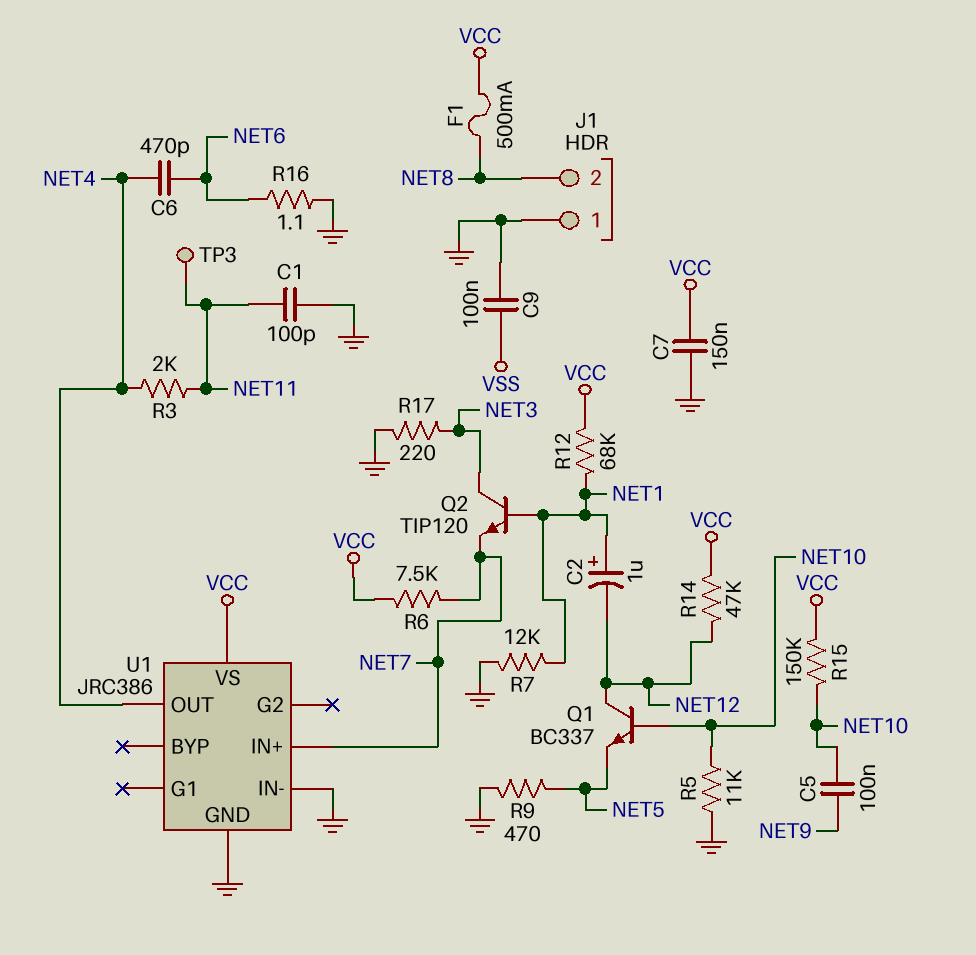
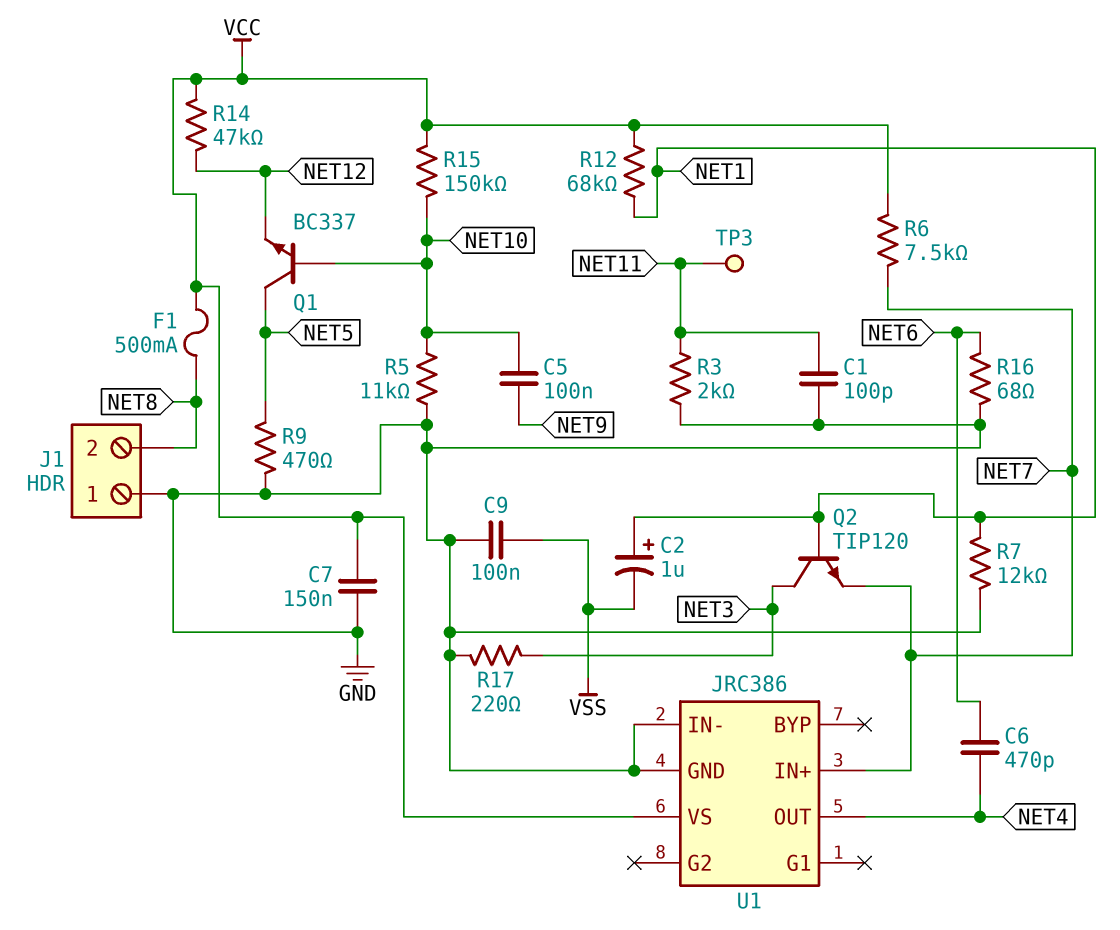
C2: 1uF (plus NET1, minus NET12) -> 1uF (plus NET1, minus VSS)
Q1: NPN BC337 (B NET10, C NET12, E NET5) -> NPN BC337 (B NET10, C NET5, E NET12)
R3: 2k (NET4, NET11) -> 2k (GND, NET11)
R16: 1.1 (GND, NET6) -> 68 (GND, NET6)

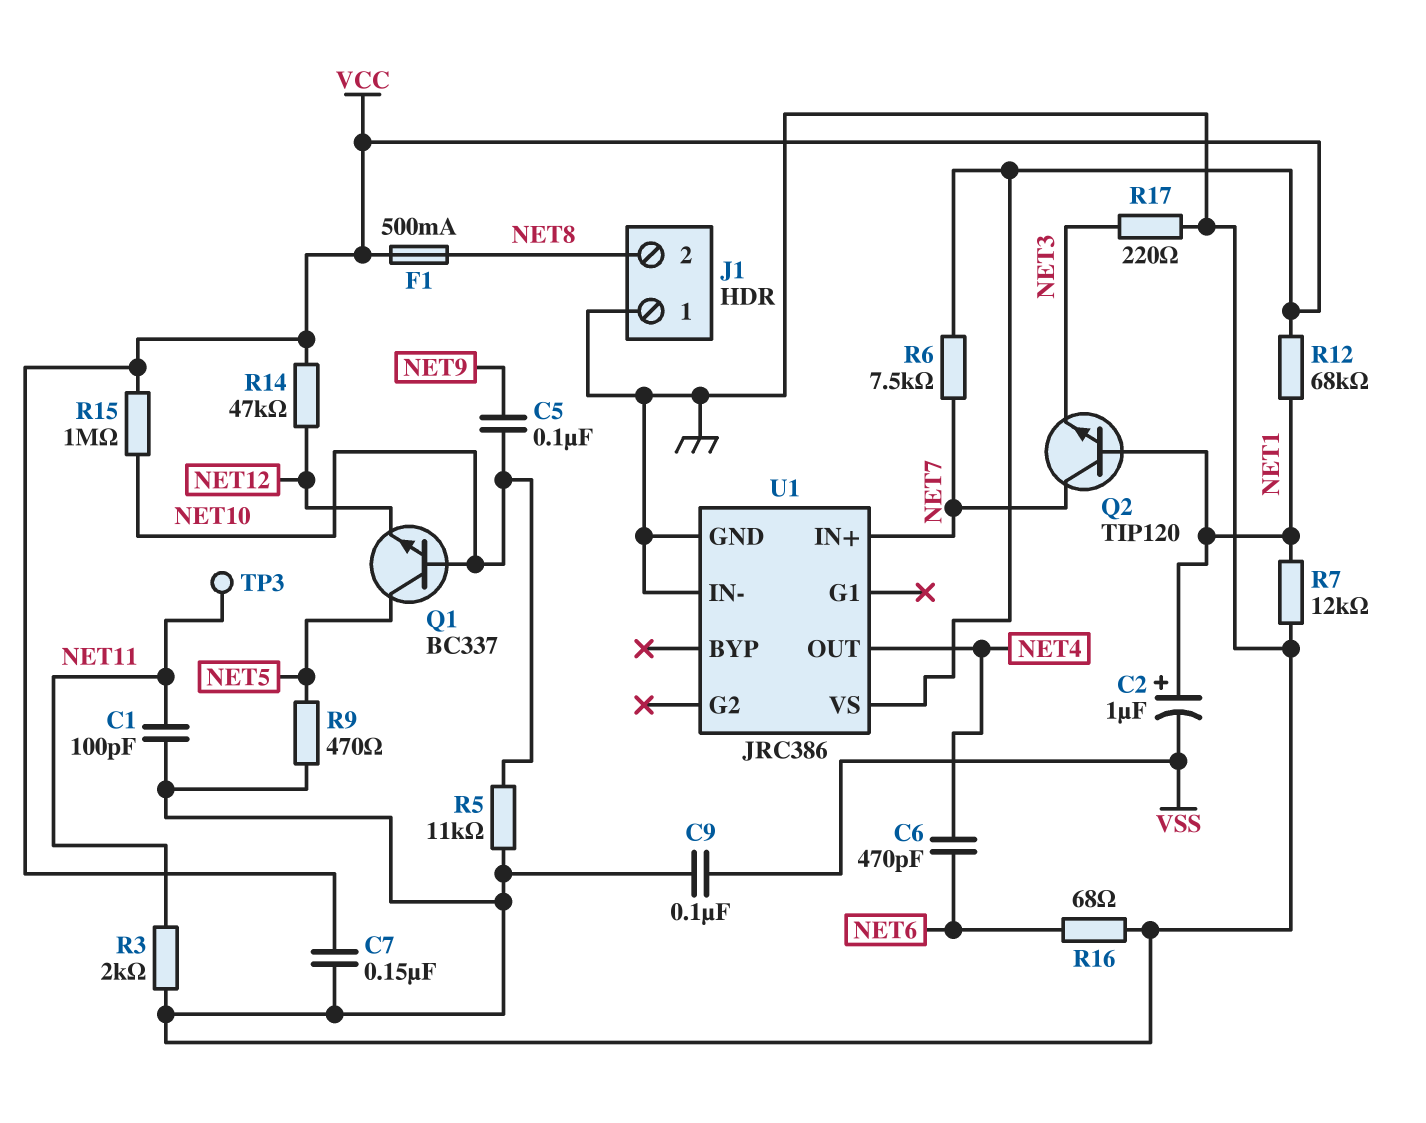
Q2: NPN TIP120 (B NET1, C NET3, E NET7) -> NPN TIP120 (B NET1, C NET7, E NET3)
R15: 150k (NET10, VCC) -> 1M (NET10, VCC)

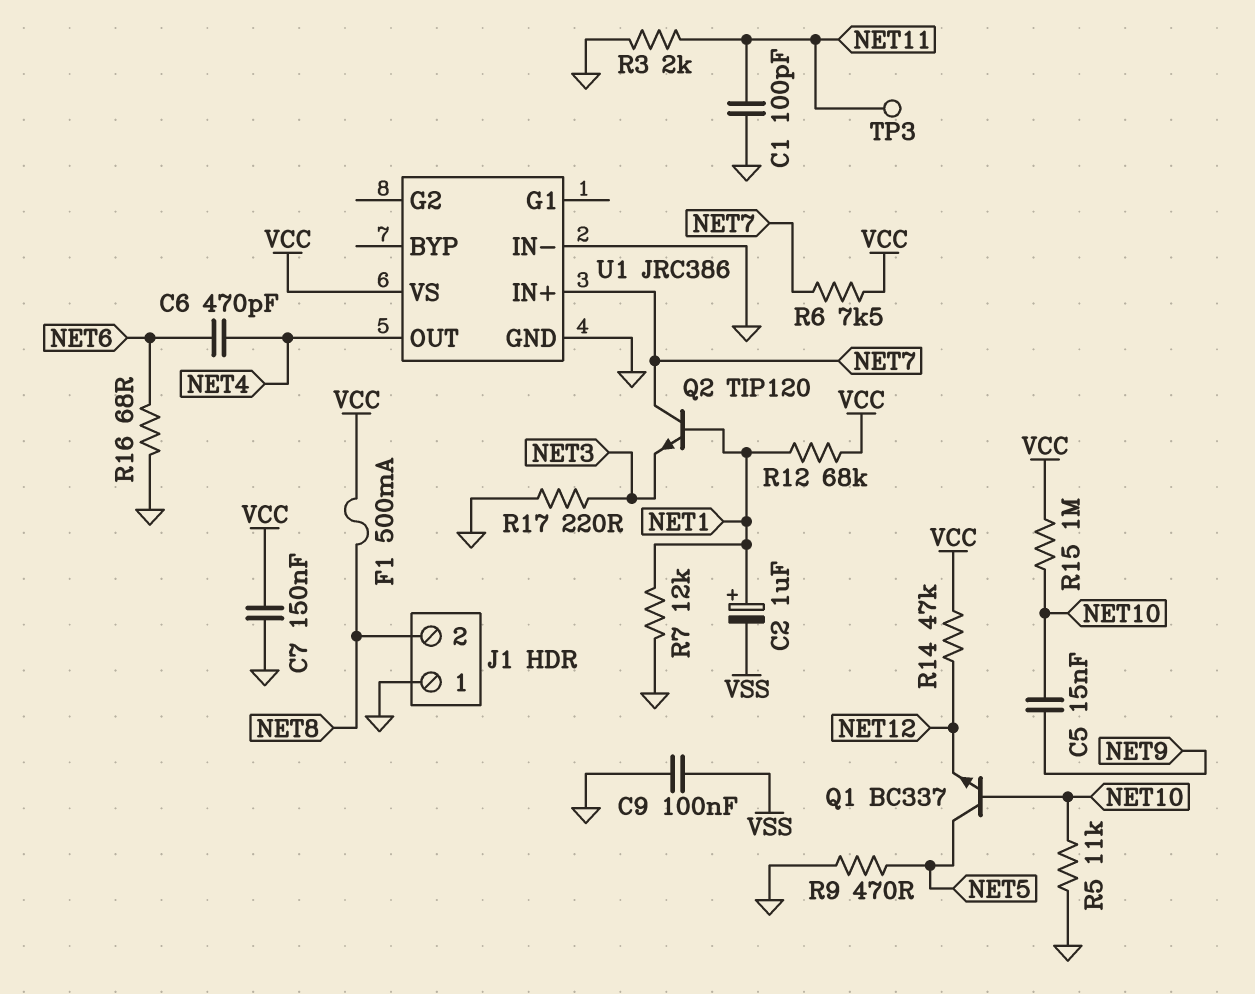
C5: 100nF (NET9, NET10) -> 15nF (NET9, NET10)

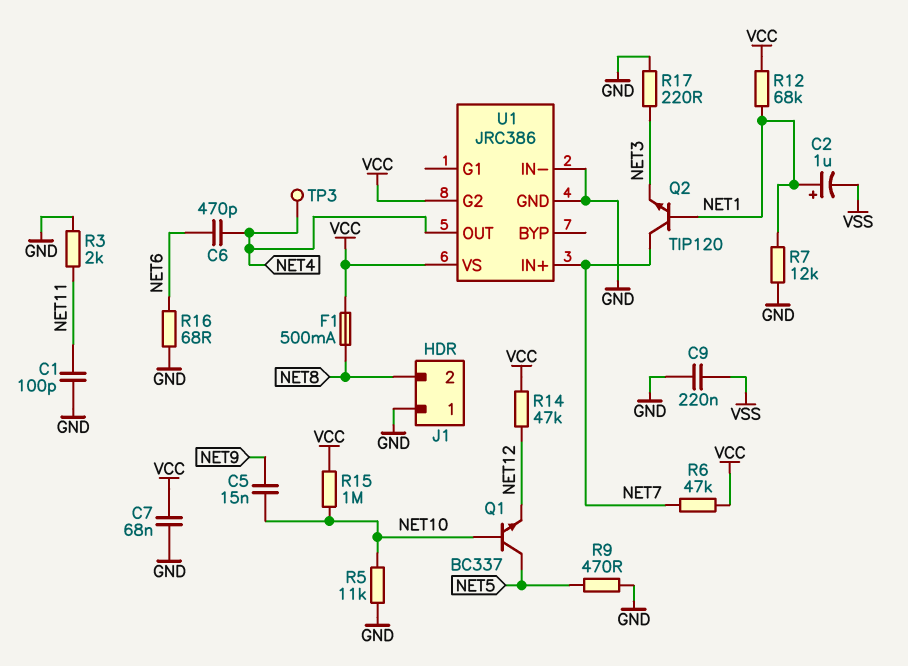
C7: 150nF (GND, VCC) -> 68nF (GND, VCC)
C9: 100nF (GND, VSS) -> 220nF (GND, VSS)
R6: 7.5k (NET7, VCC) -> 47k (NET7, VCC)
TP3: test point (NET11) -> test point (NET4)
U1 pin G2: none -> VCC

